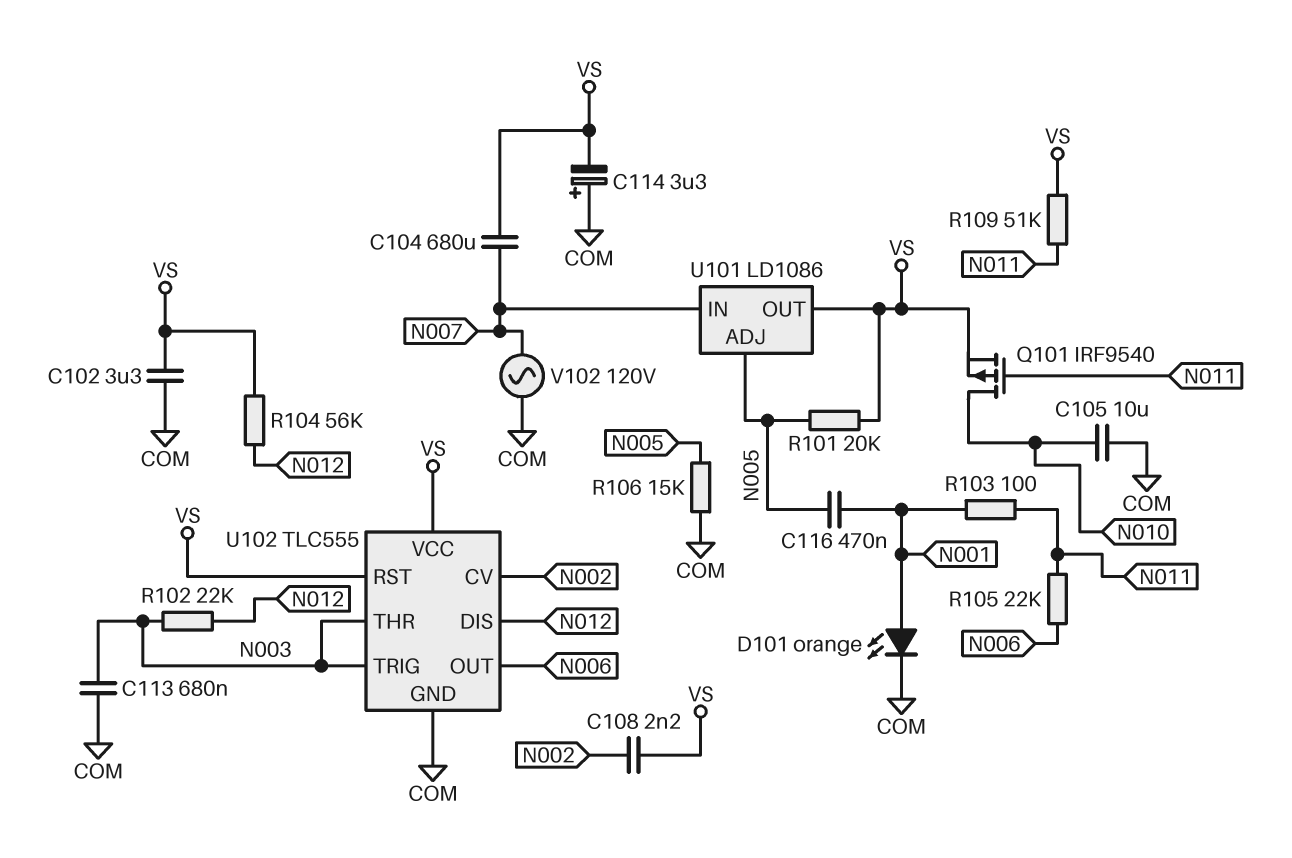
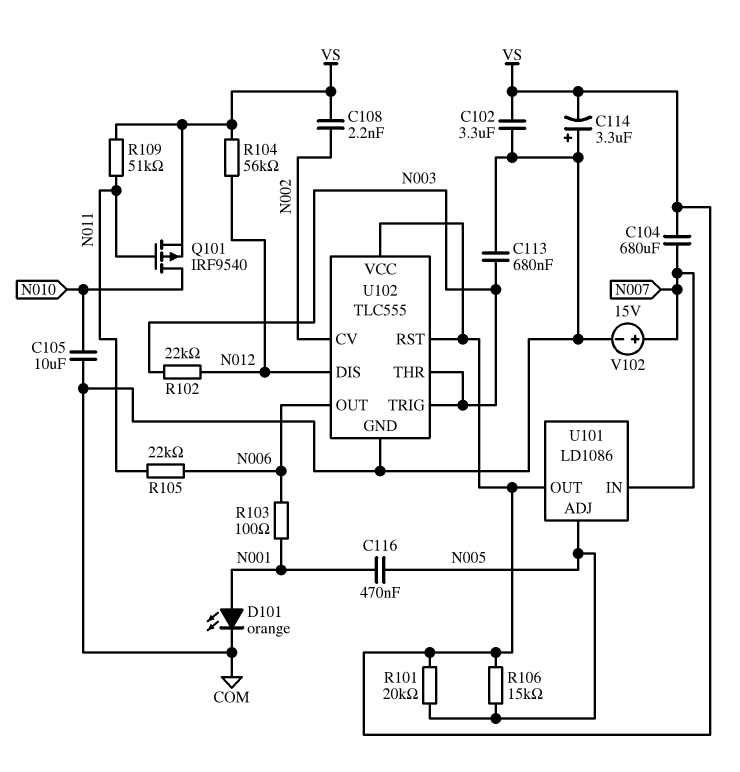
R103: 100 (N001, N011) -> 100 (N001, N006)
R106: 15k (COM, N005) -> 15k (N005, VS)
V102: AC 120V (COM, N007) -> 15V (plus N007, minus COM)

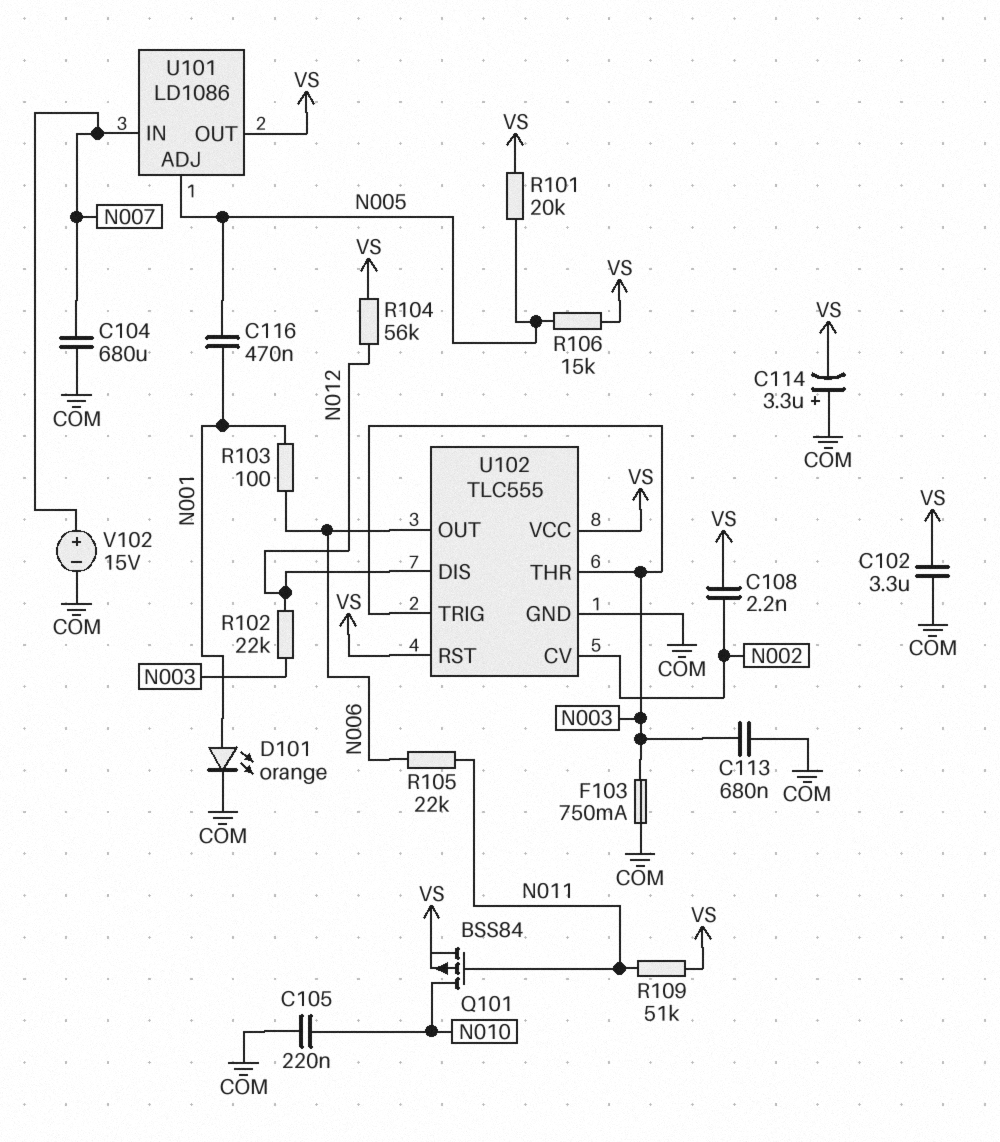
C104: 680uF (N007, VS) -> 680uF (COM, N007)
C105: 10uF (COM, N010) -> 220nF (COM, N010)
F103: none -> 750mA (COM, N003)
Q101: PMOS IRF9540 (G N011, D N010, S VS) -> PMOS BSS84 (G N011, D N010, S VS)

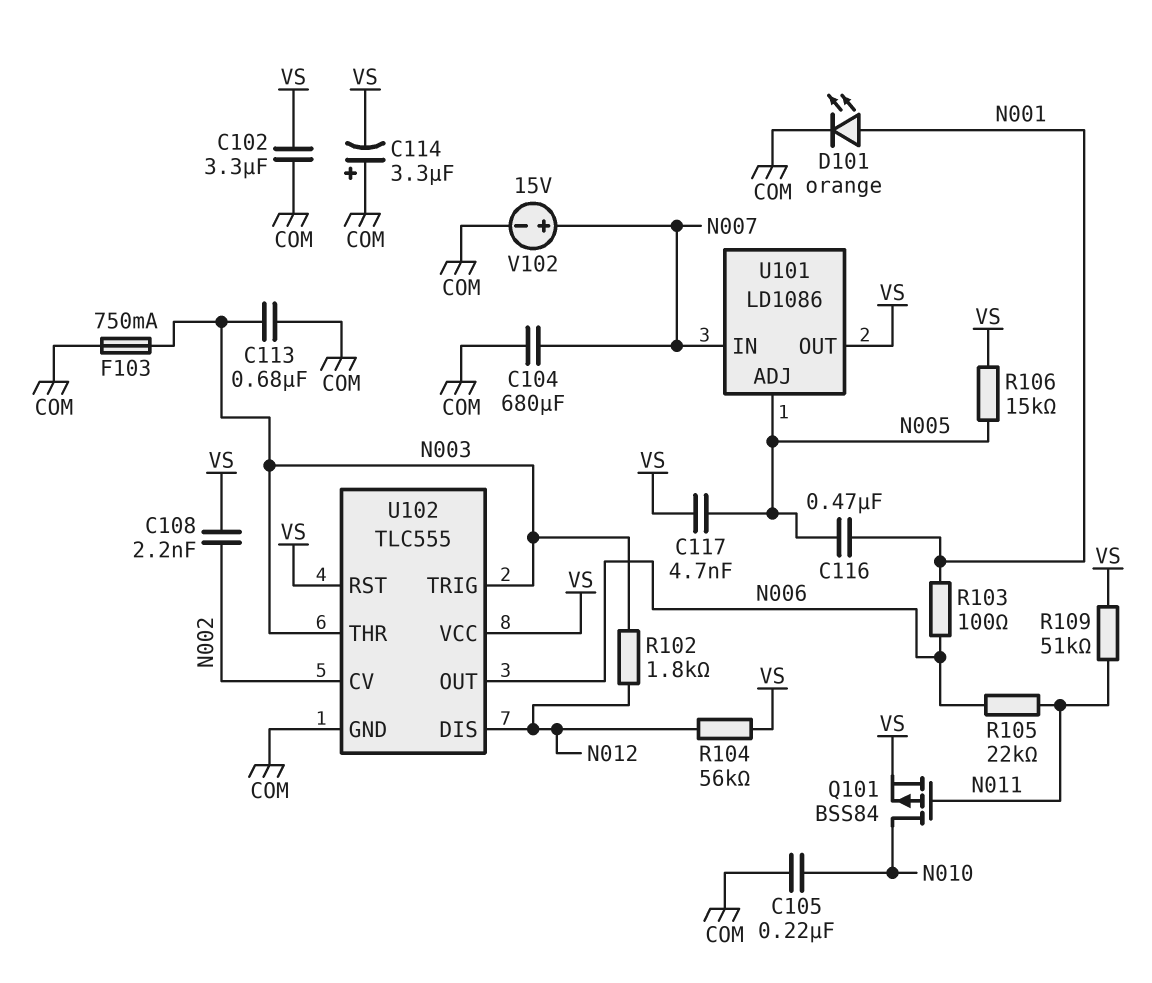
C117: none -> 4.7nF (N005, VS)
R101: 20k (N005, VS) -> none
R102: 22k (N003, N012) -> 1.8k (N003, N012)

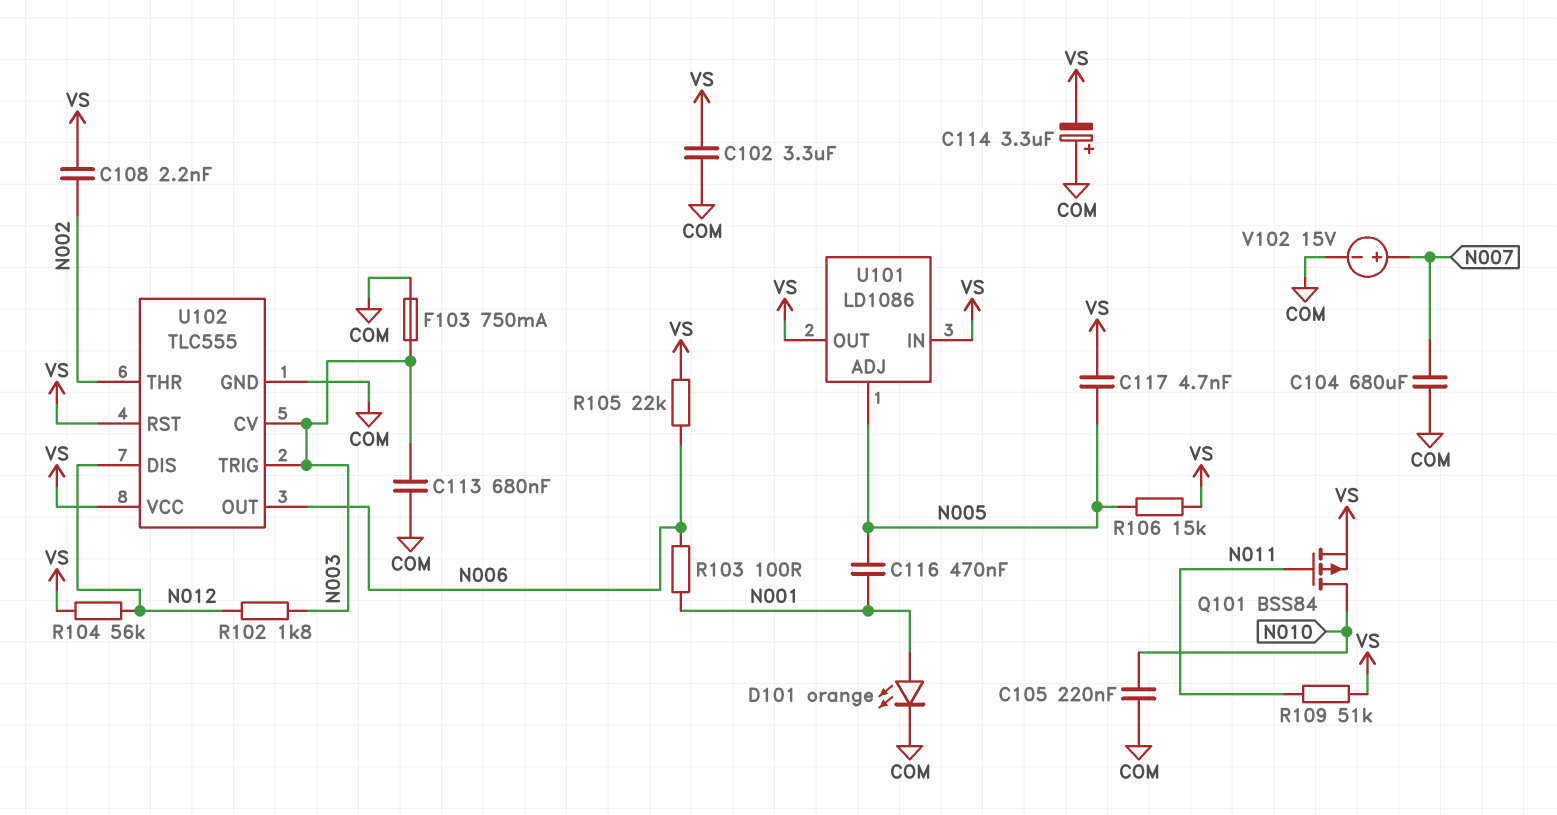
R105: 22k (N006, N011) -> 22k (N006, VS)
U101 pin IN: N007 -> VS
U102 pin CV: N002 -> N003
U102 pin THR: N003 -> N002

